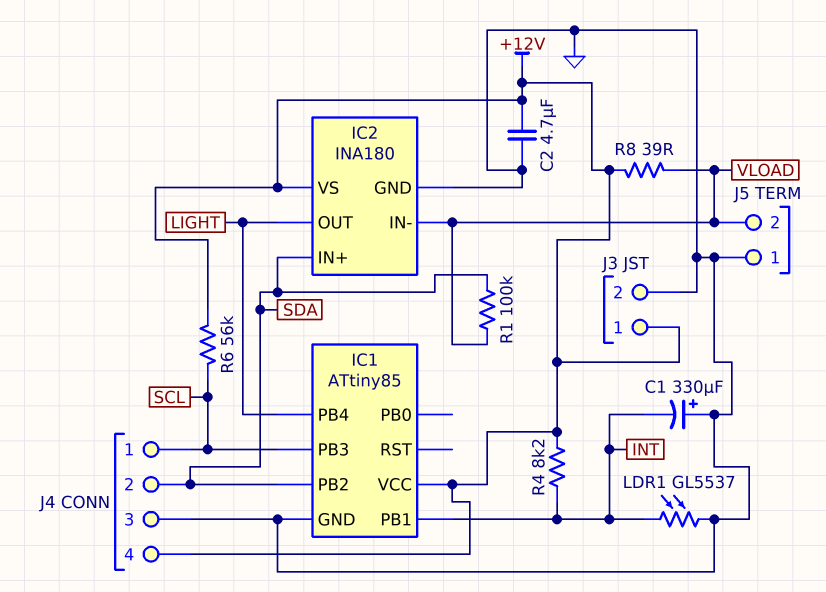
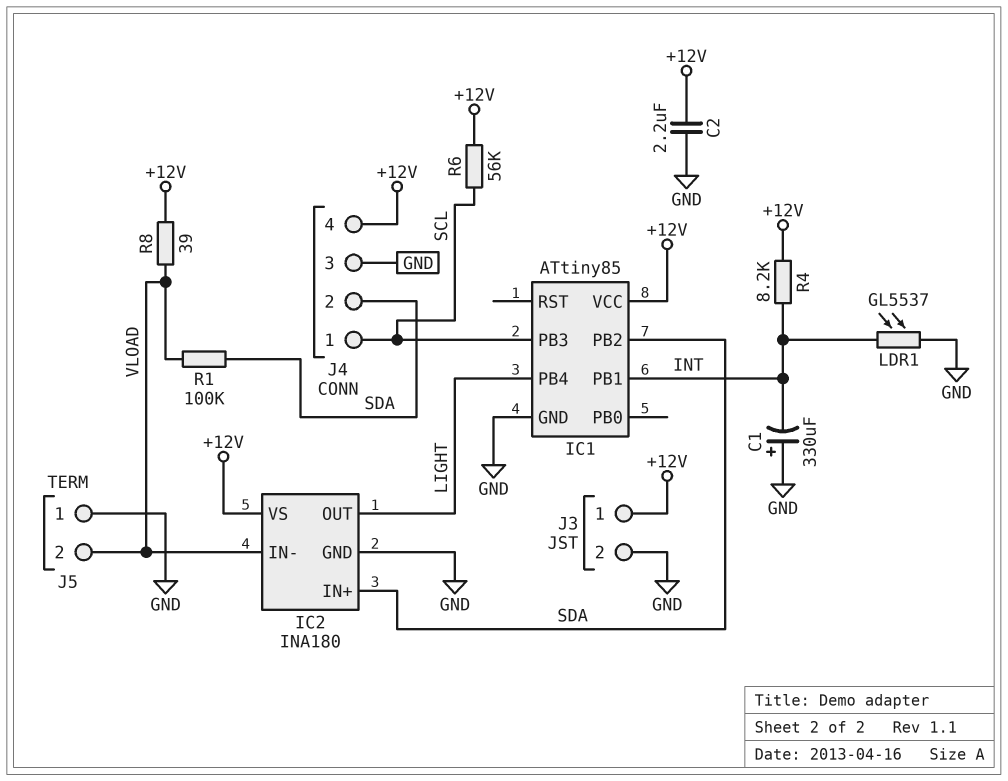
C2: 4.7uF (+12V, GND) -> 2.2uF (+12V, GND)

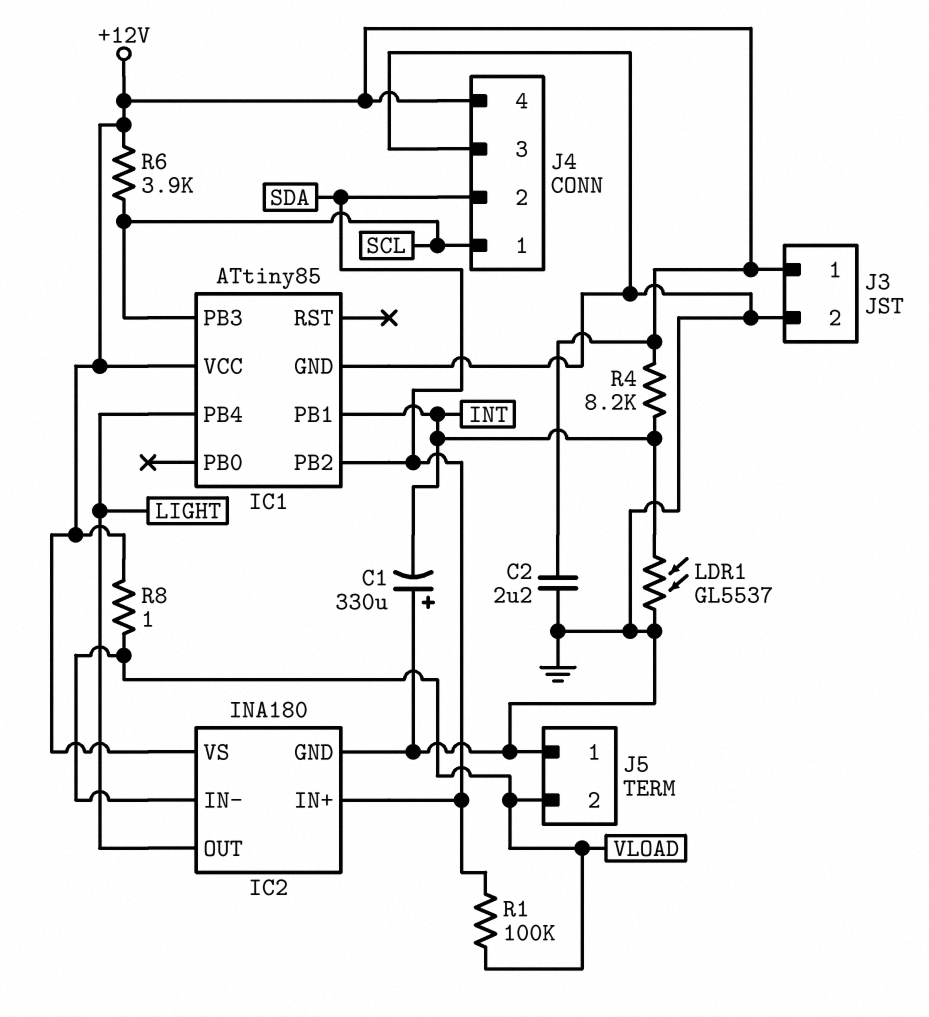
R6: 56k (+12V, SCL) -> 3.9k (+12V, SCL)
R8: 39 (+12V, VLOAD) -> 1 (+12V, VLOAD)

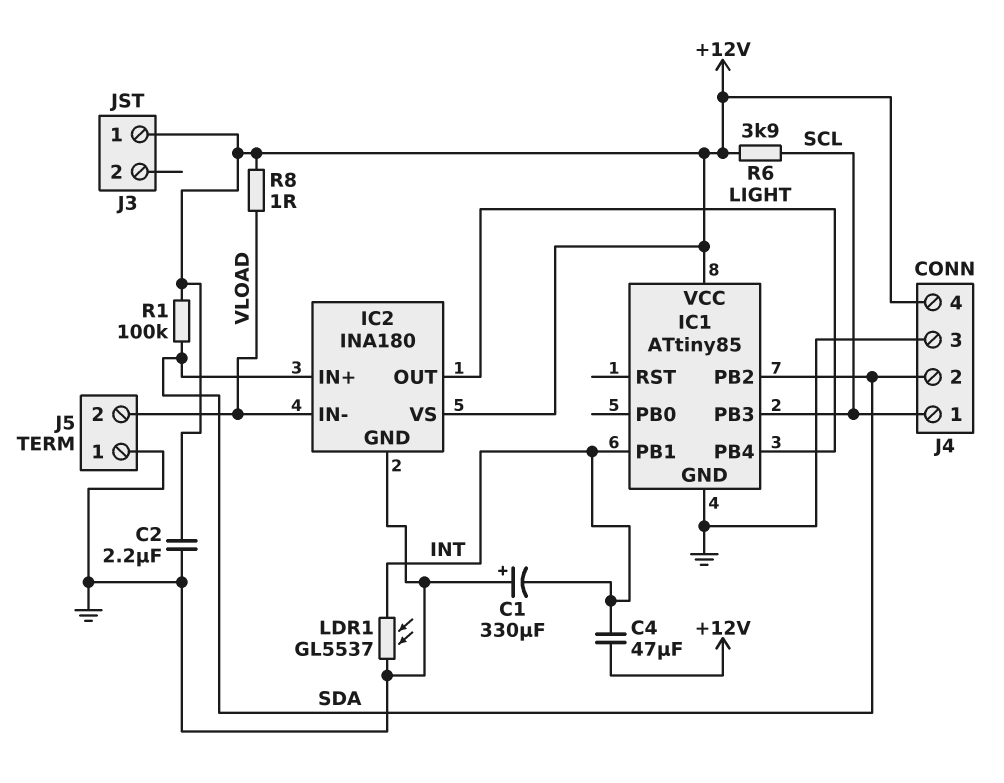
C4: none -> 47uF (+12V, INT)
J3 pin 2: GND -> none
R1: 100k (SDA, VLOAD) -> 100k (+12V, SDA)
R4: 8.2k (+12V, INT) -> none

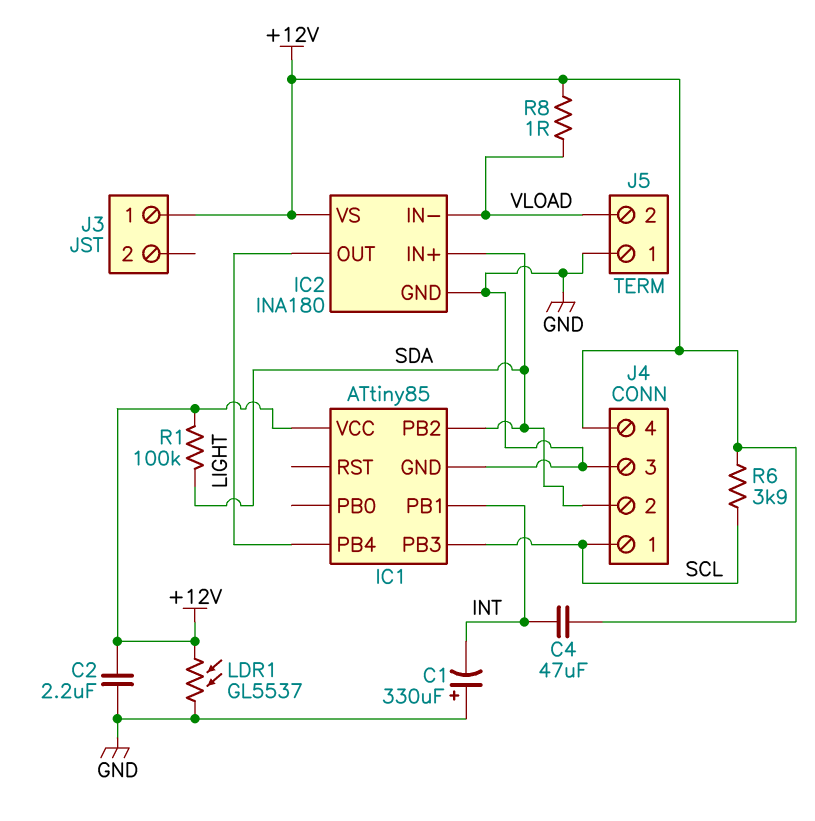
LDR1: GL5537 (GND, INT) -> GL5537 (+12V, GND)

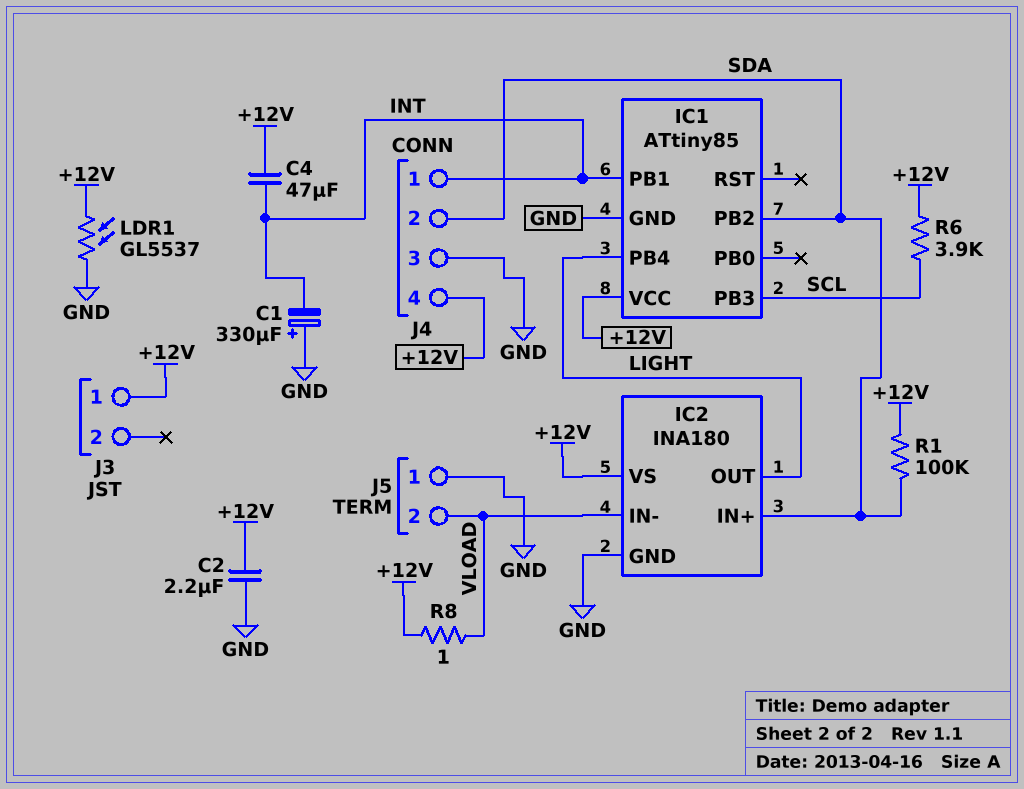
J4 pin 1: SCL -> INT

